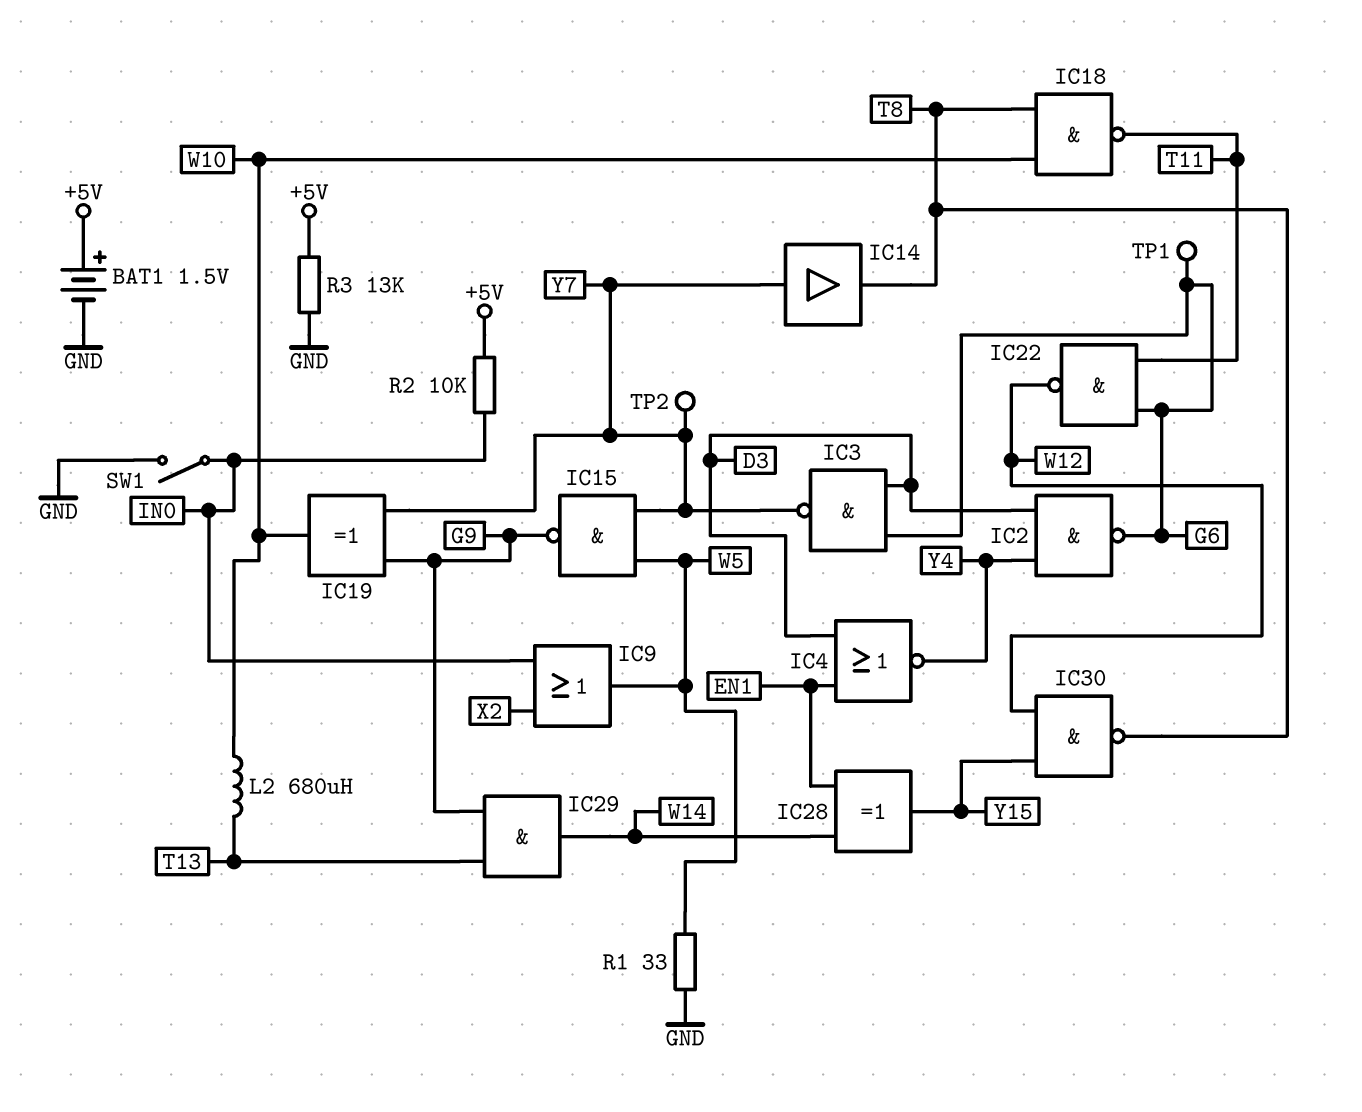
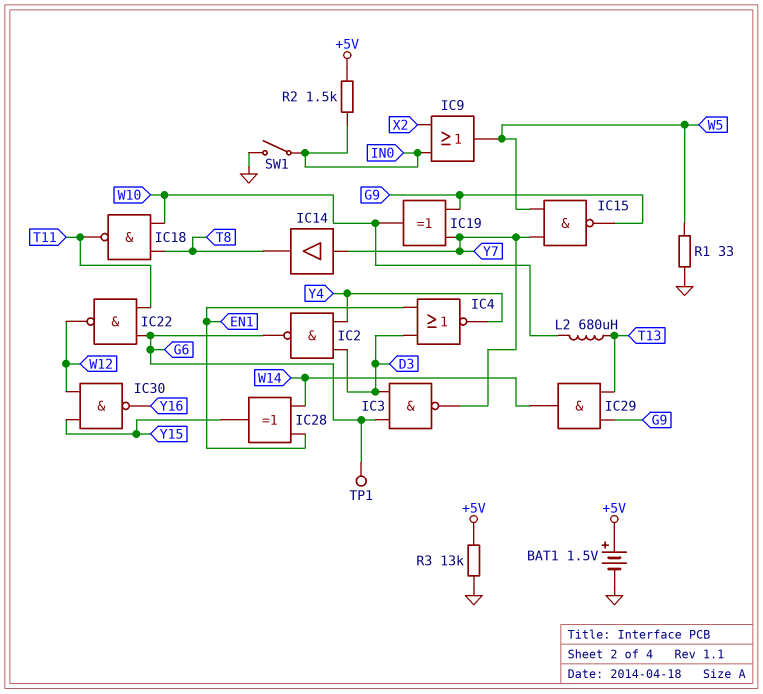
IC30: NAND (in W12, in Y15, out T8) -> NAND (in W12, in Y15, out Y16)
R2: 10k (+5V, IN0) -> 1.5k (+5V, IN0)
TP2: test point (Y7) -> none

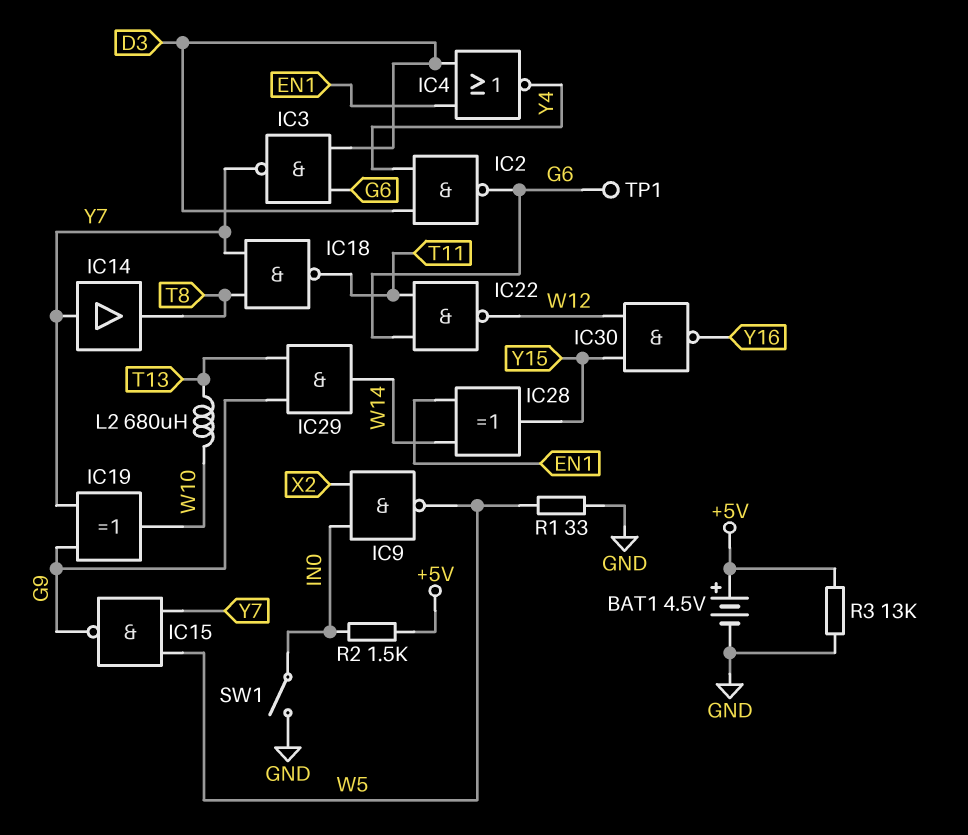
BAT1: 1.5V (plus +5V, minus GND) -> 4.5V (plus +5V, minus GND)
IC9: OR (in IN0, in X2, out W5) -> NAND (in IN0, in X2, out W5)
IC18: NAND (in T8, in W10, out T11) -> NAND (in T8, in Y7, out T11)

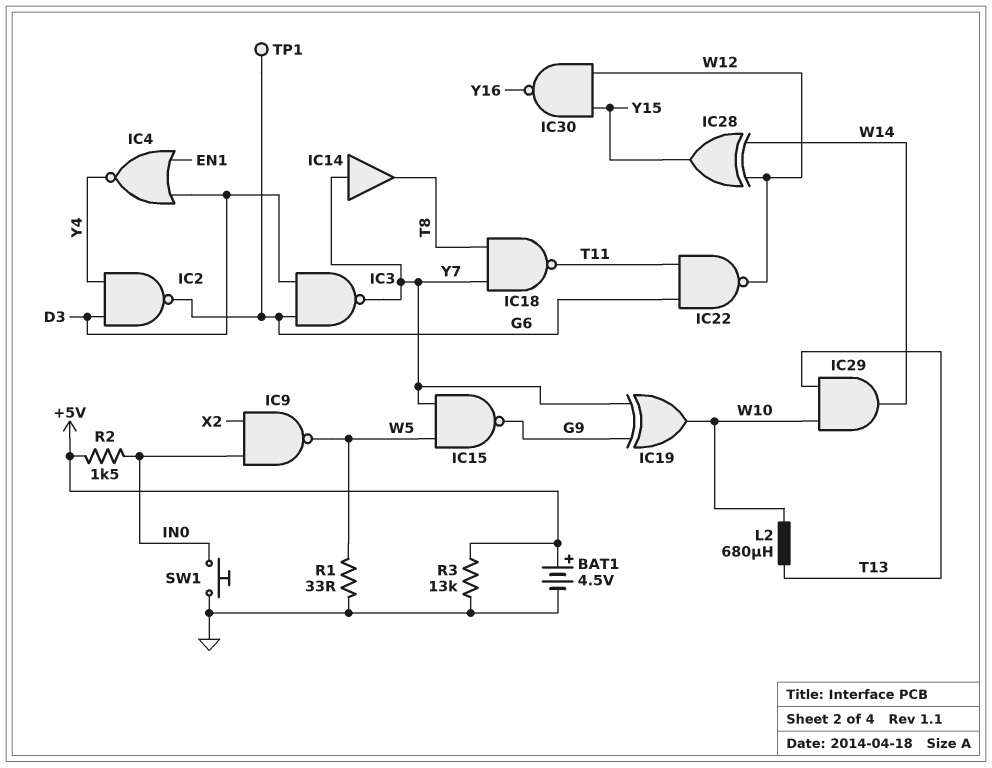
IC28: XOR (in EN1, in W14, out Y15) -> XOR (in W12, in W14, out Y15)
IC29: AND (in G9, in T13, out W14) -> AND (in T13, in W10, out W14)
SW1: switch (GND, IN0) -> button (GND, IN0)

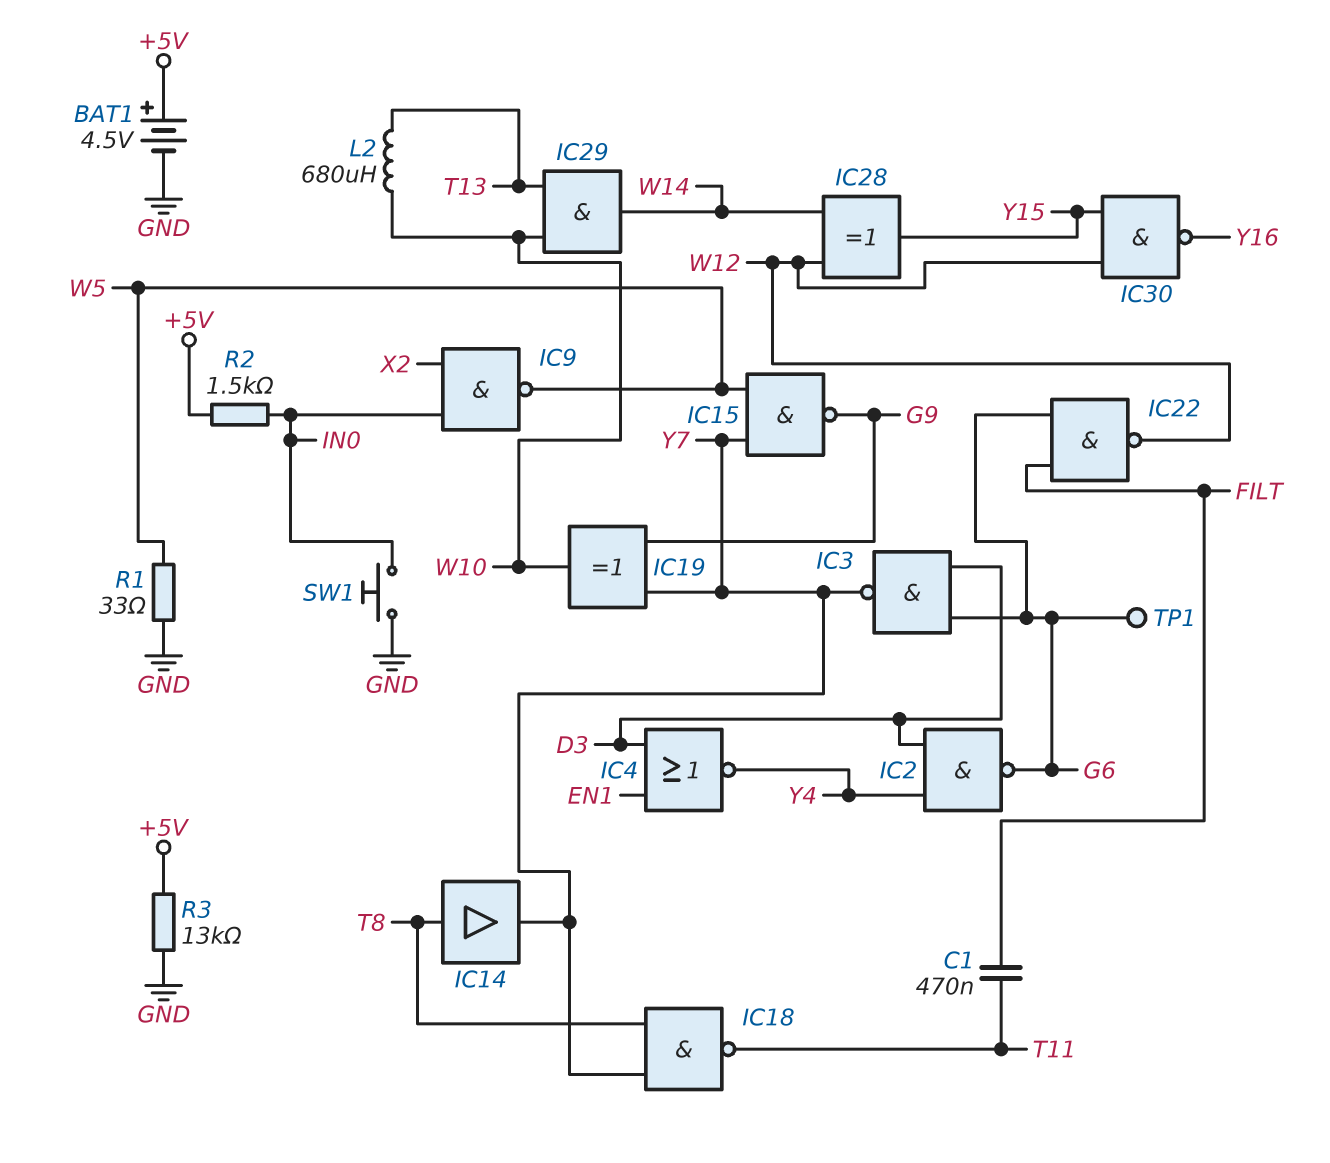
C1: none -> 470nF (FILT, T11)
IC14: buffer (in Y7, out T8) -> buffer (in T8, out Y7)
IC22: NAND (in G6, in T11, out W12) -> NAND (in FILT, in G6, out W12)

